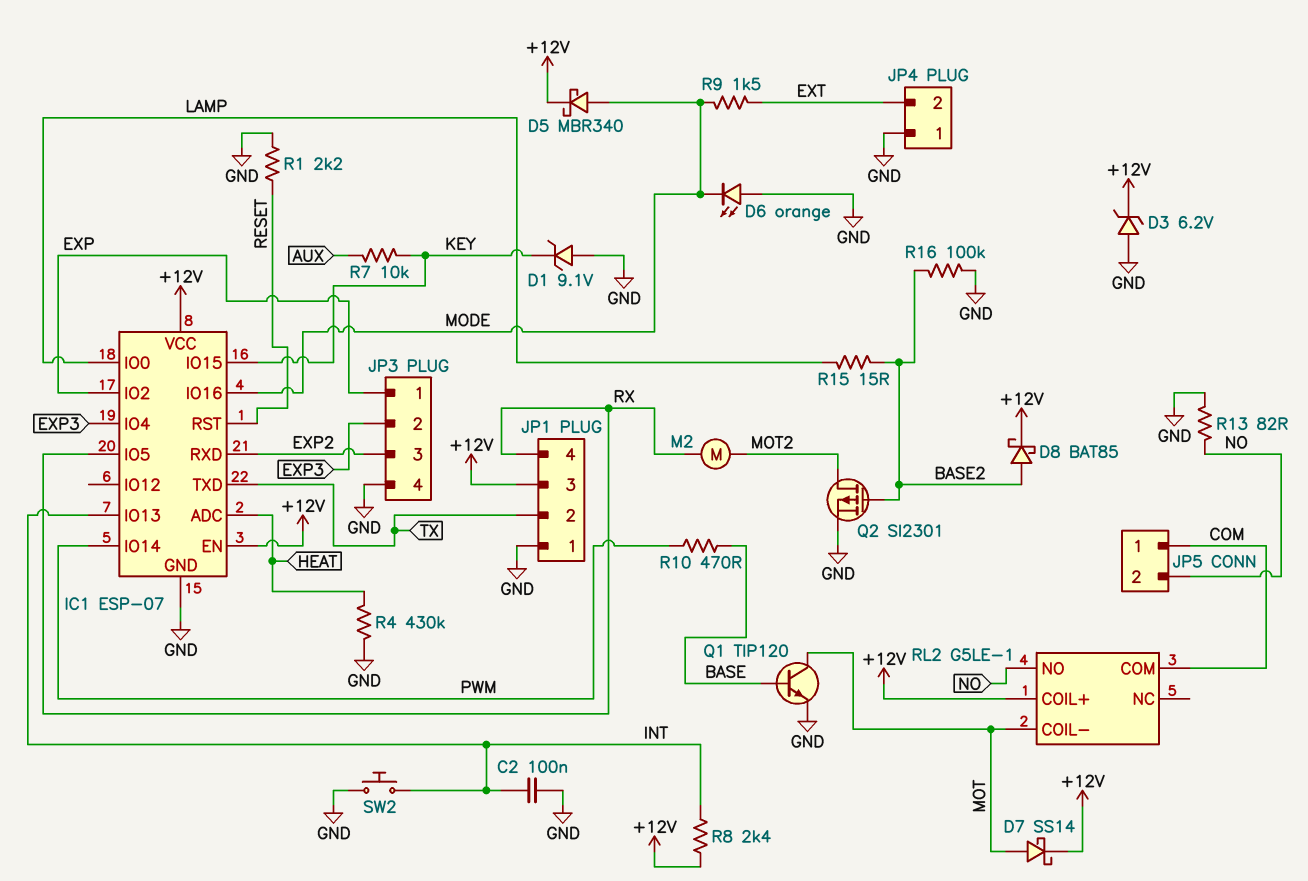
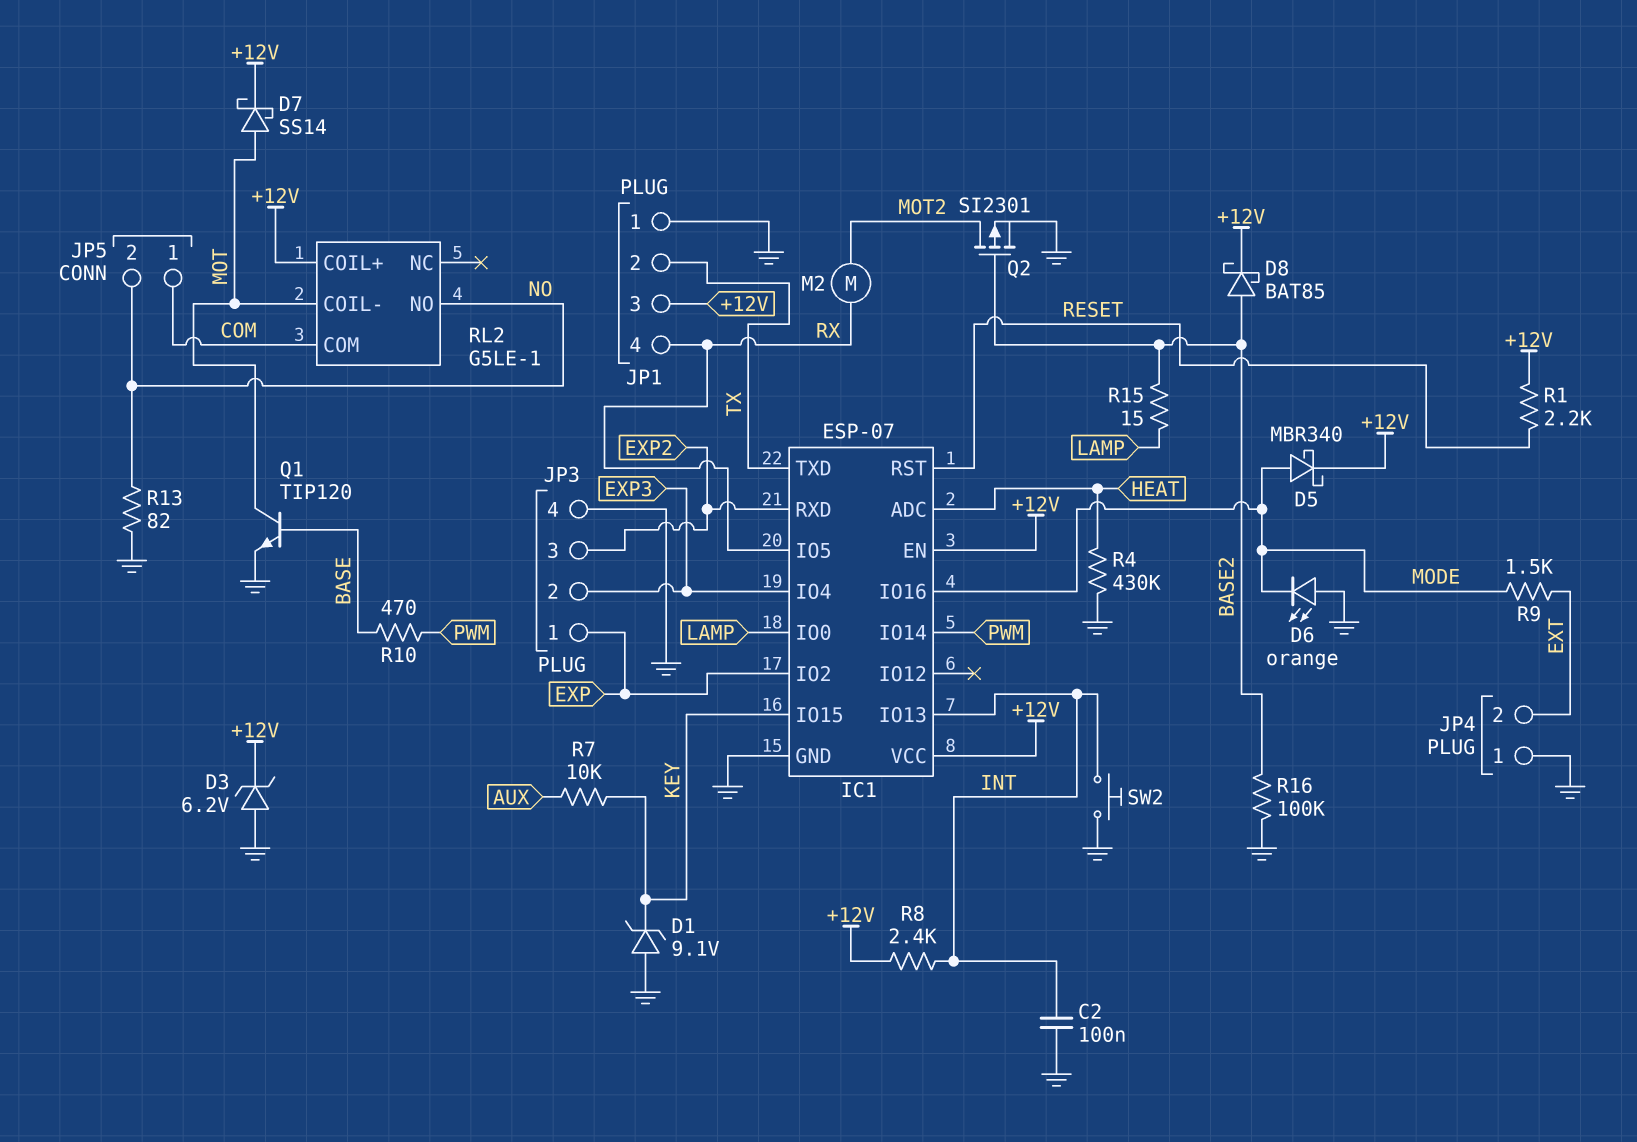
R1: 2.2k (GND, RESET) -> 2.2k (+12V, RESET)

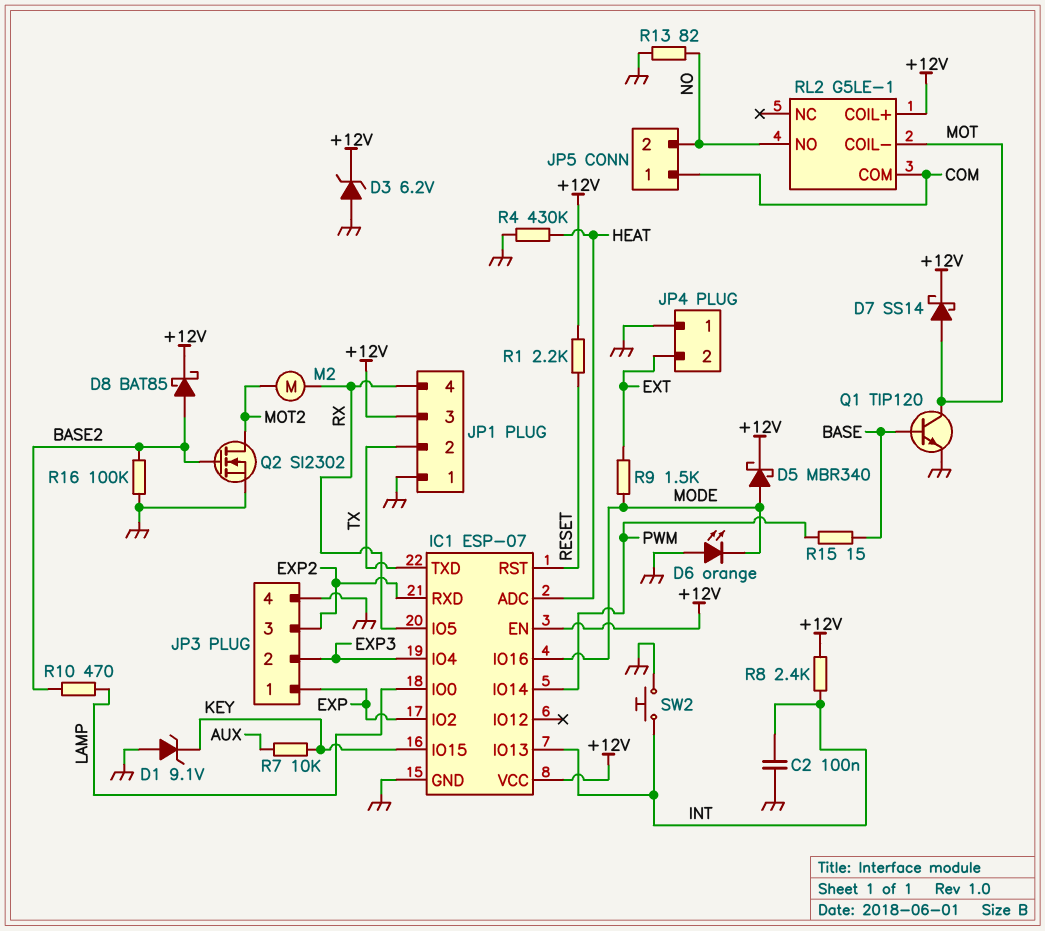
Q2: PMOS SI2301 (G BASE2, D MOT2, S GND) -> NMOS SI2302 (G BASE2, D MOT2, S GND)
R10: 470 (BASE, PWM) -> 470 (BASE2, LAMP)
R15: 15 (BASE2, LAMP) -> 15 (BASE, PWM)

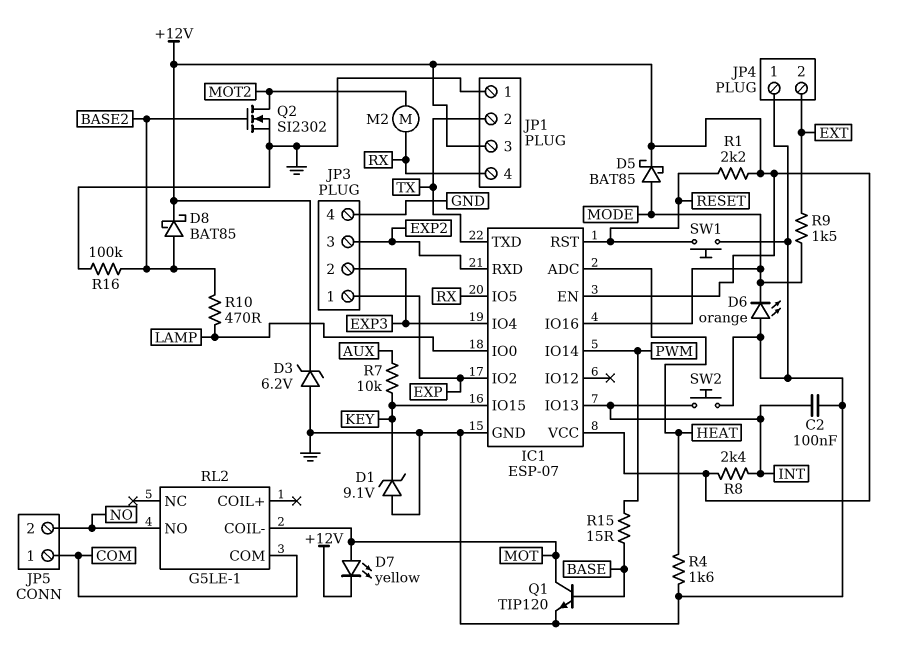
D5: schottky MBR340 (A MODE, K +12V) -> schottky BAT85 (A MODE, K +12V)
D7: schottky SS14 (A MOT, K +12V) -> LED yellow (A MOT, K +12V)
R4: 430k (GND, HEAT) -> 1.6k (GND, HEAT)
R13: 82 (GND, NO) -> none
RL2 pin COIL+: +12V -> none
SW1: none -> button (GND, RESET)

